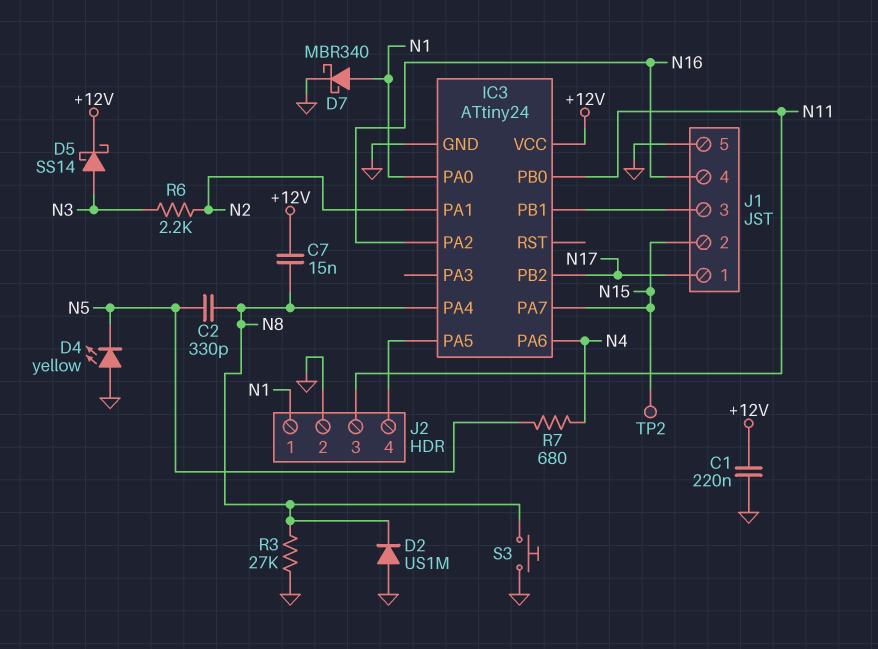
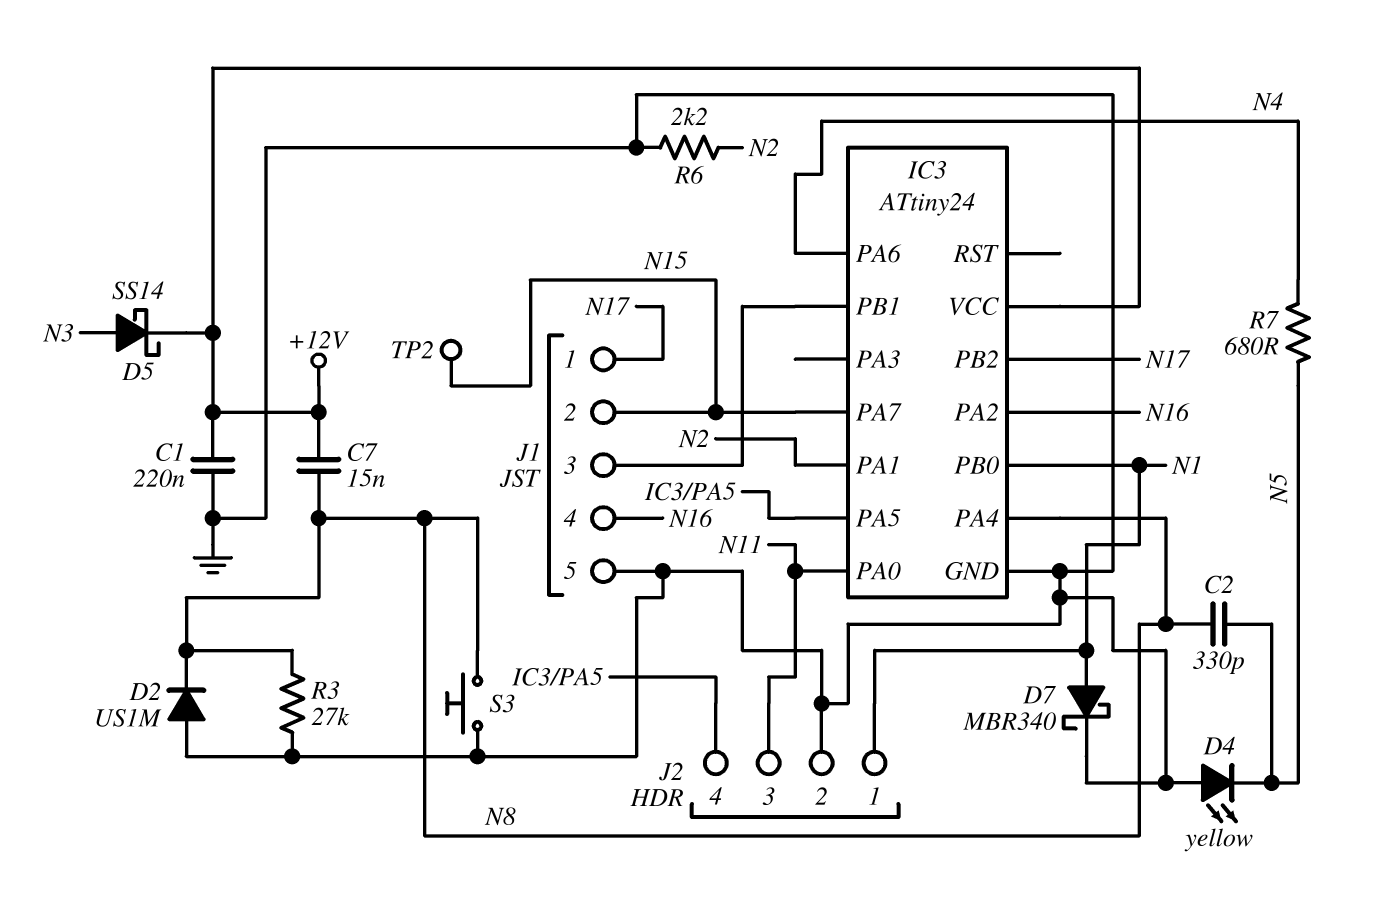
IC3 pin PA0: N1 -> N11
IC3 pin PB0: N11 -> N1
R6: 2.2k (N2, N3) -> 2.2k (GND, N2)

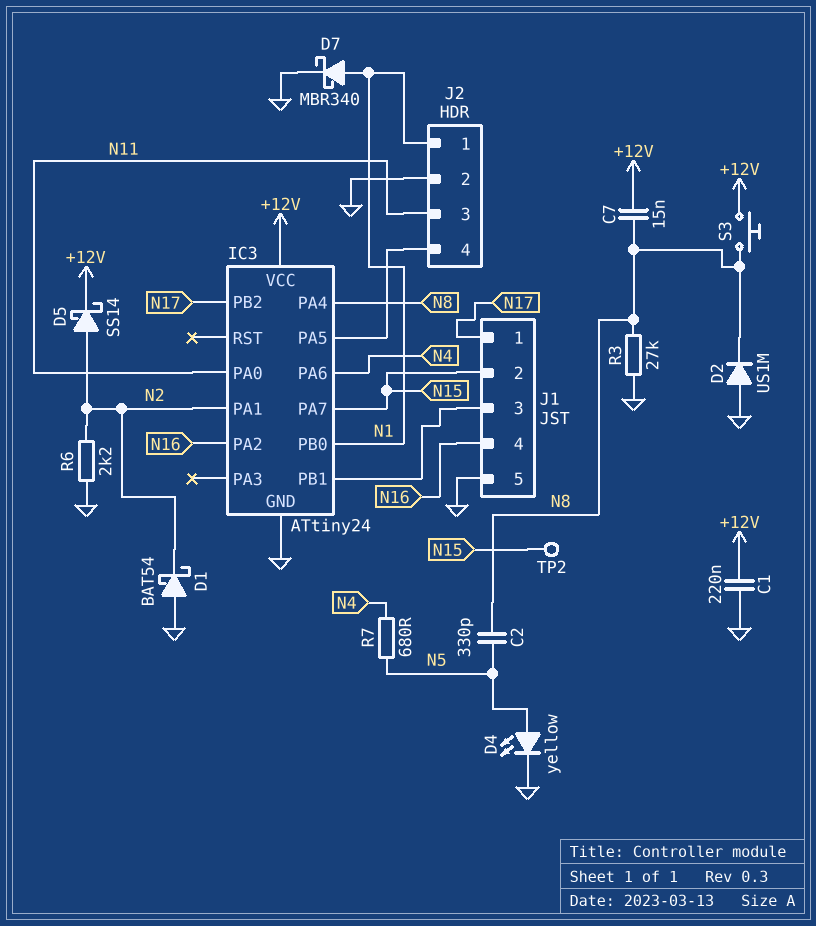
D1: none -> schottky BAT54 (A GND, K N2)
D4: LED yellow (A GND, K N5) -> LED yellow (A N5, K GND)
D5: schottky SS14 (A N3, K +12V) -> schottky SS14 (A N2, K +12V)
S3: button (GND, N8) -> button (+12V, N8)

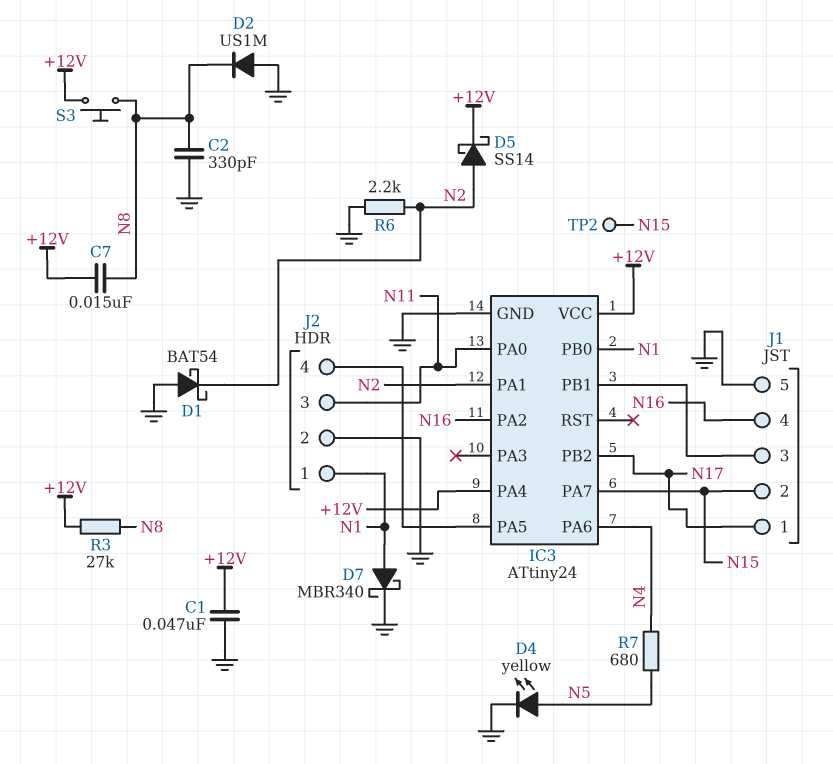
C1: 220nF (+12V, GND) -> 47nF (+12V, GND)
C2: 330pF (N5, N8) -> 330pF (GND, N8)
IC3 pin PA4: N8 -> +12V
R3: 27k (GND, N8) -> 27k (+12V, N8)

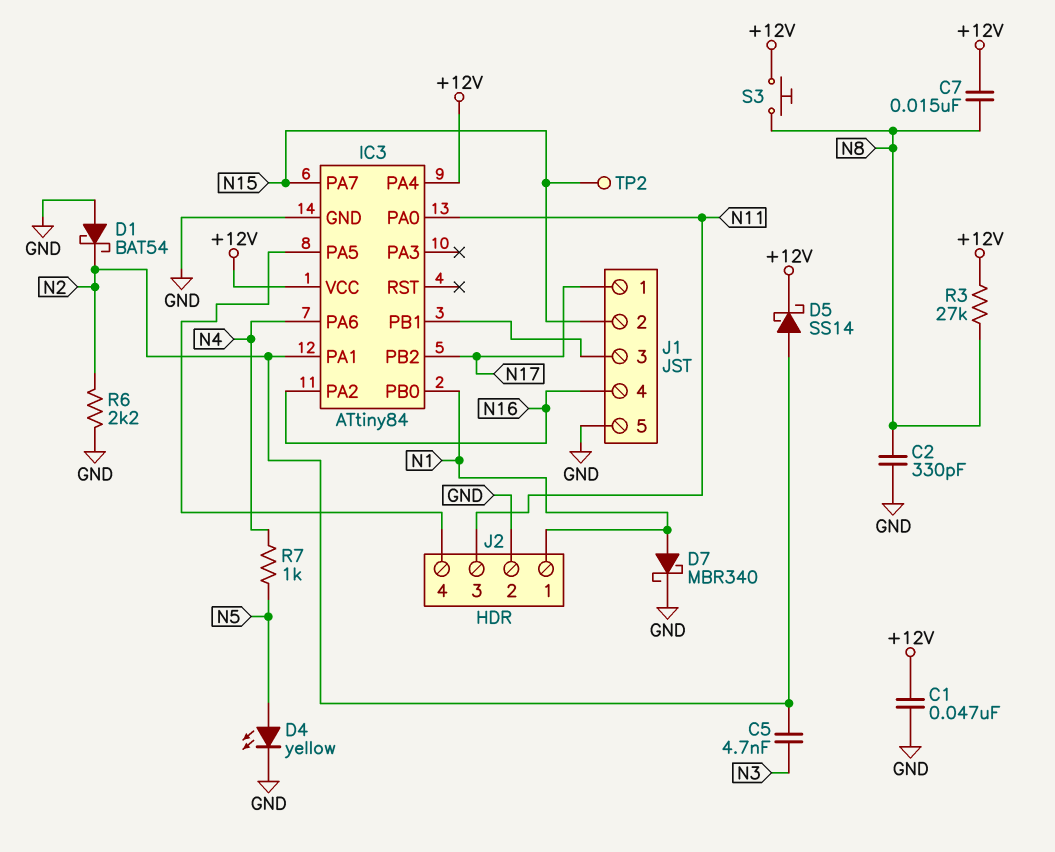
C5: none -> 4.7nF (N2, N3)
D2: diode US1M (A GND, K N8) -> none
IC3: ATtiny24 -> ATtiny84
R7: 680 (N4, N5) -> 1k (N4, N5)

